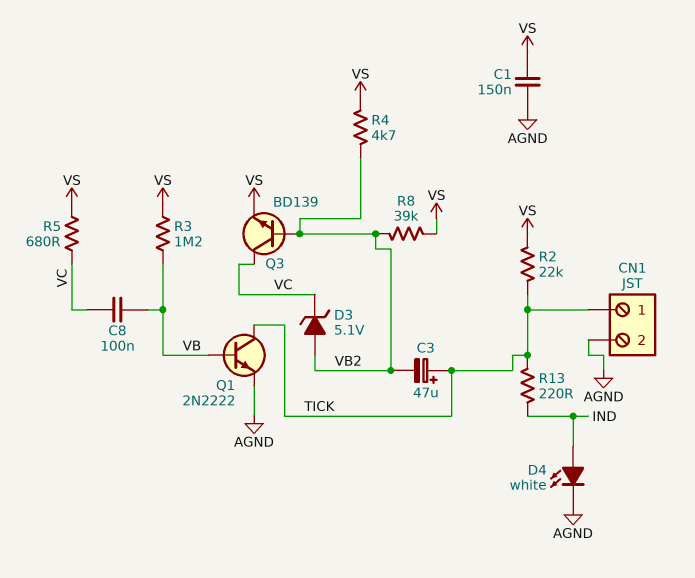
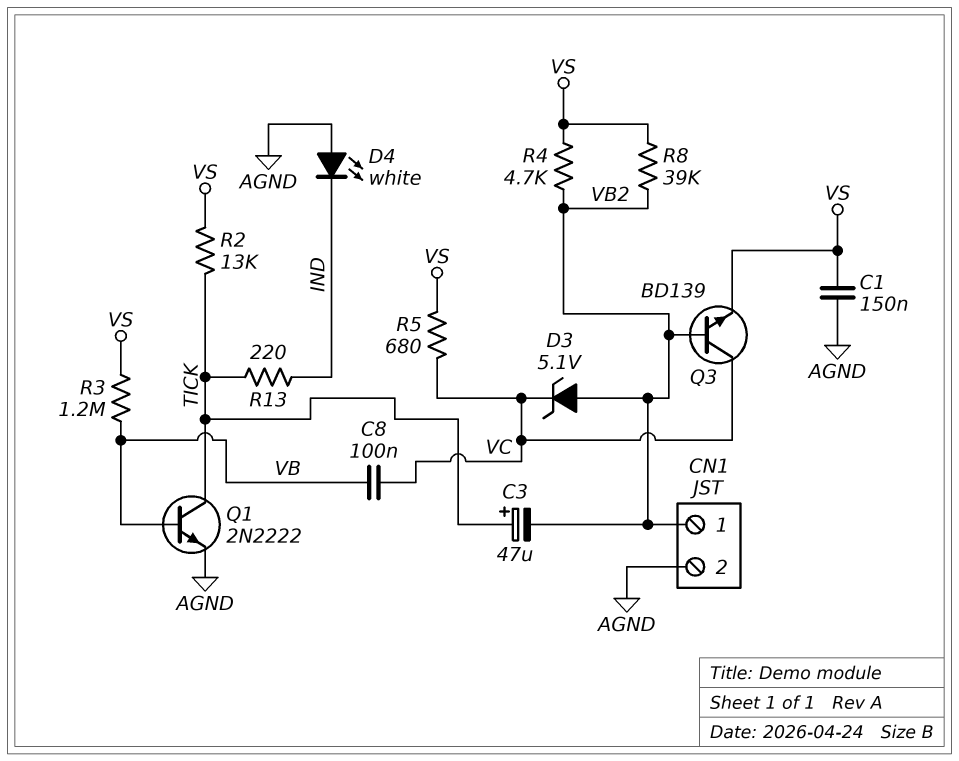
CN1 pin 1: TICK -> VB2
D4: LED white (A IND, K AGND) -> LED white (A AGND, K IND)
R2: 22k (TICK, VS) -> 13k (TICK, VS)

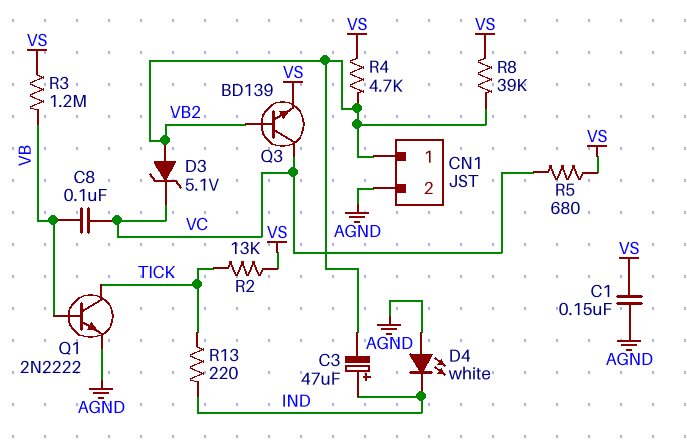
C3: 47uF (plus TICK, minus VB2) -> 47uF (plus IND, minus VB2)

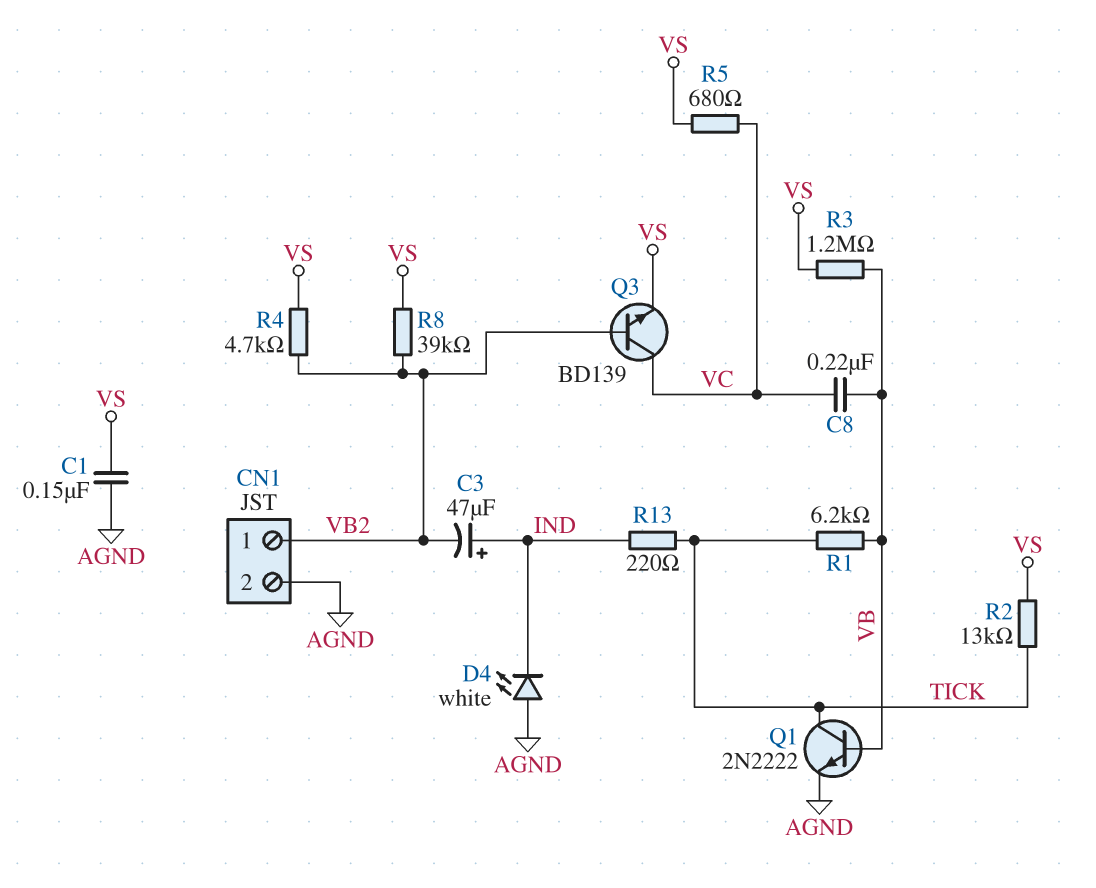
C8: 100nF (VB, VC) -> 220nF (VB, VC)
D3: zener 5.1V (A VB2, K VC) -> none
R1: none -> 6.2k (TICK, VB)

